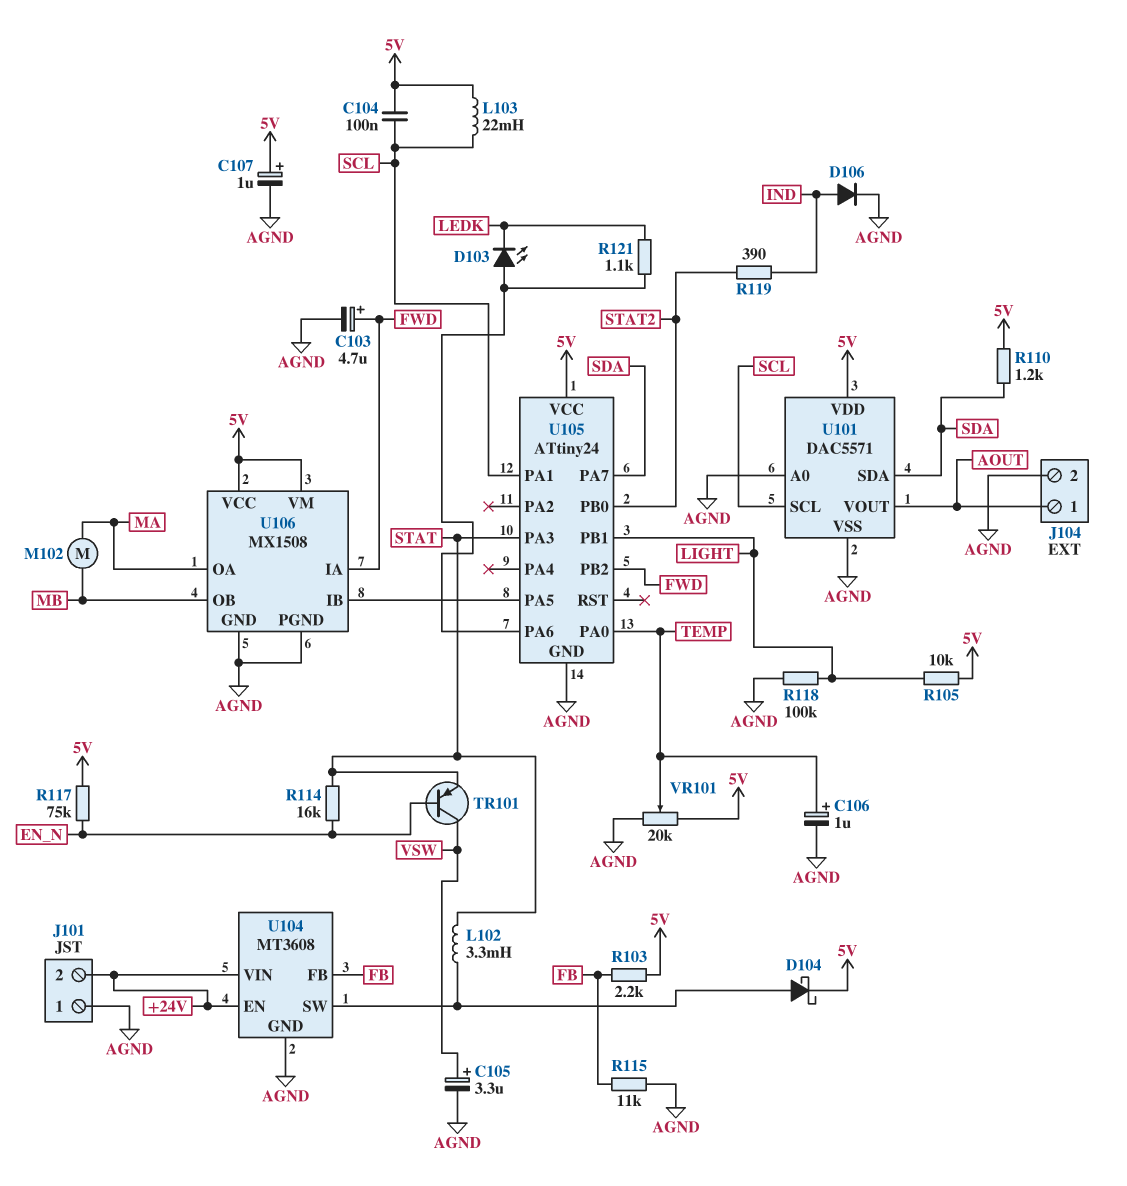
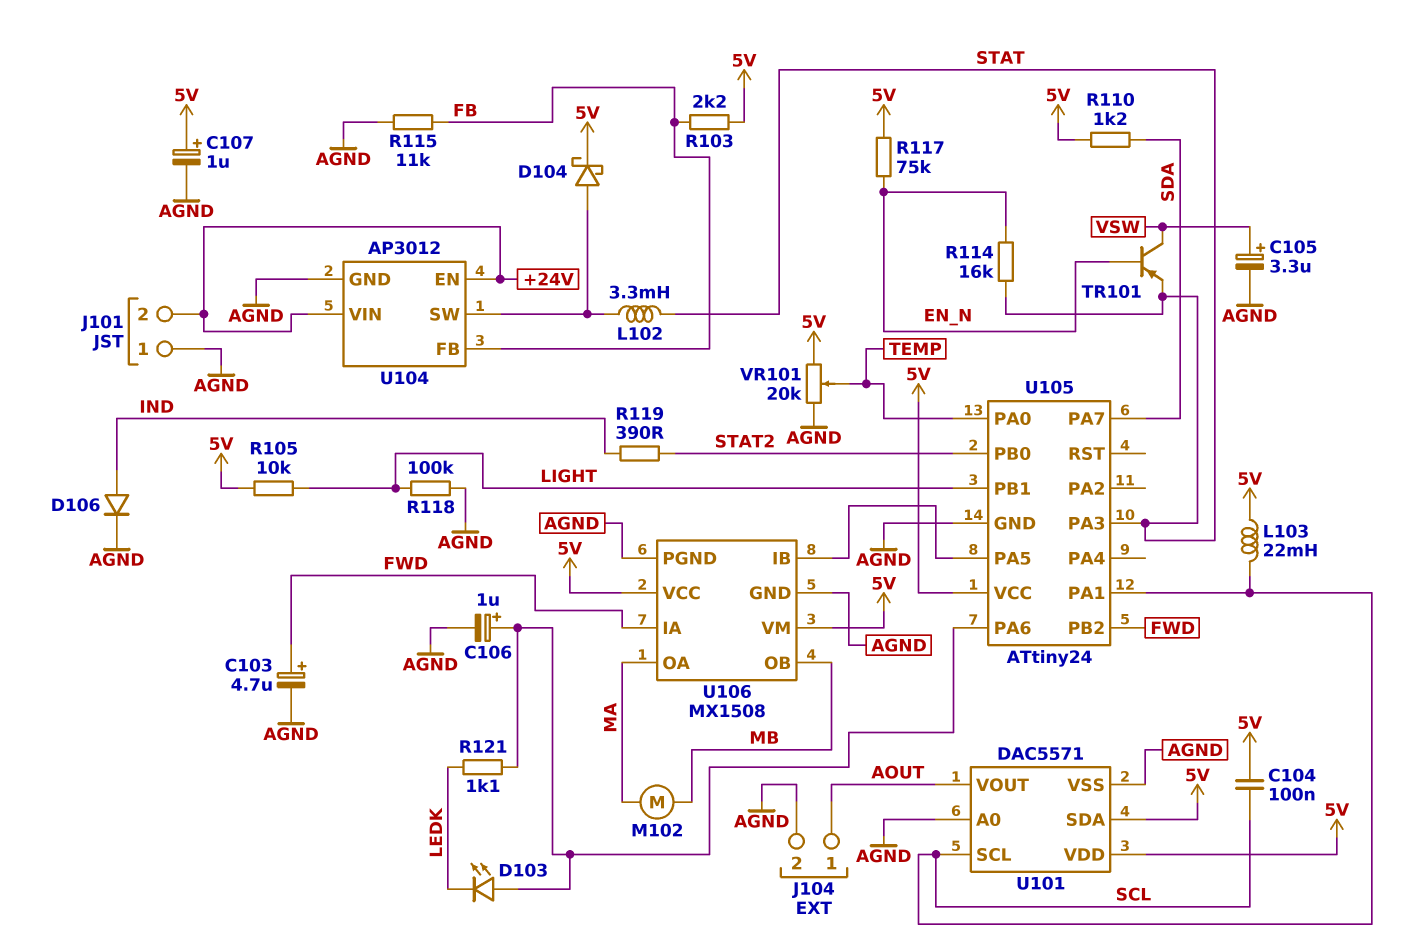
C106: 1uF (plus TEMP, minus AGND) -> 1uF (plus U105/PA6, minus AGND)
U101 pin SDA: SDA -> 5V
U104: MT3608 -> AP3012

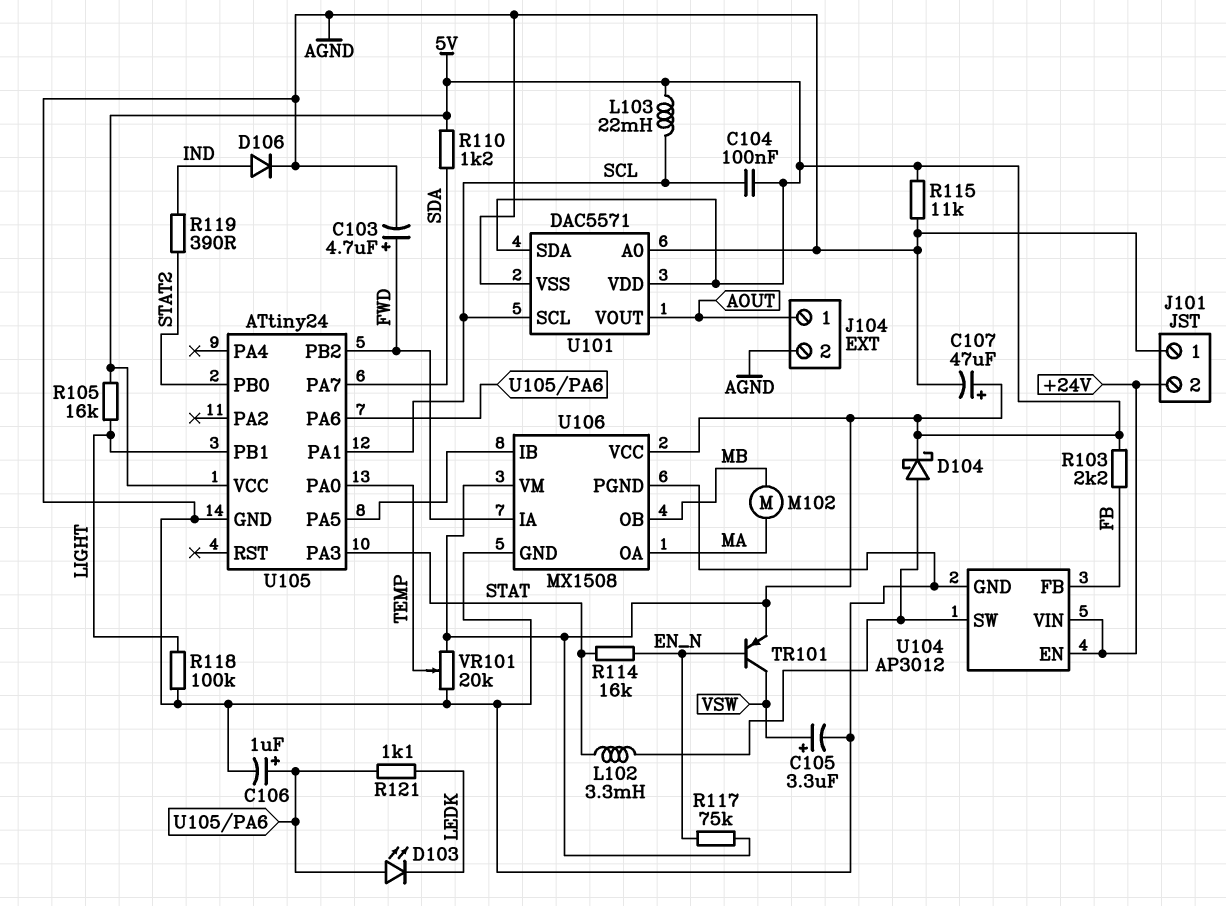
C107: 1uF (plus 5V, minus AGND) -> 47uF (plus 5V, minus AGND)
R105: 10k (5V, LIGHT) -> 16k (5V, LIGHT)
R115: 11k (AGND, FB) -> 11k (5V, AGND)
TR101: PNP (B EN_N, C VSW, E STAT) -> PNP (B EN_N, C VSW, E 5V)

